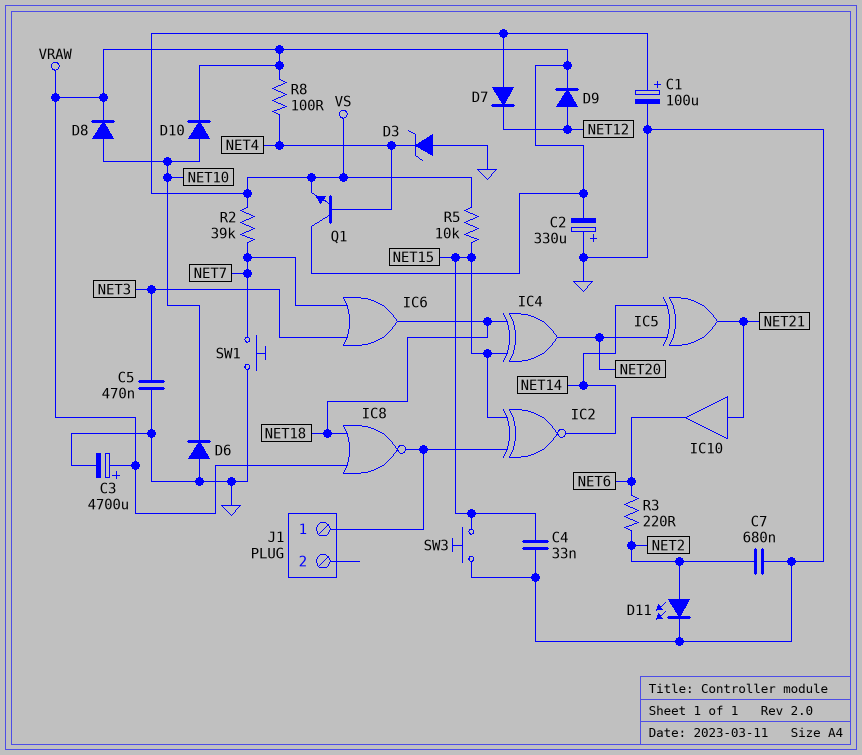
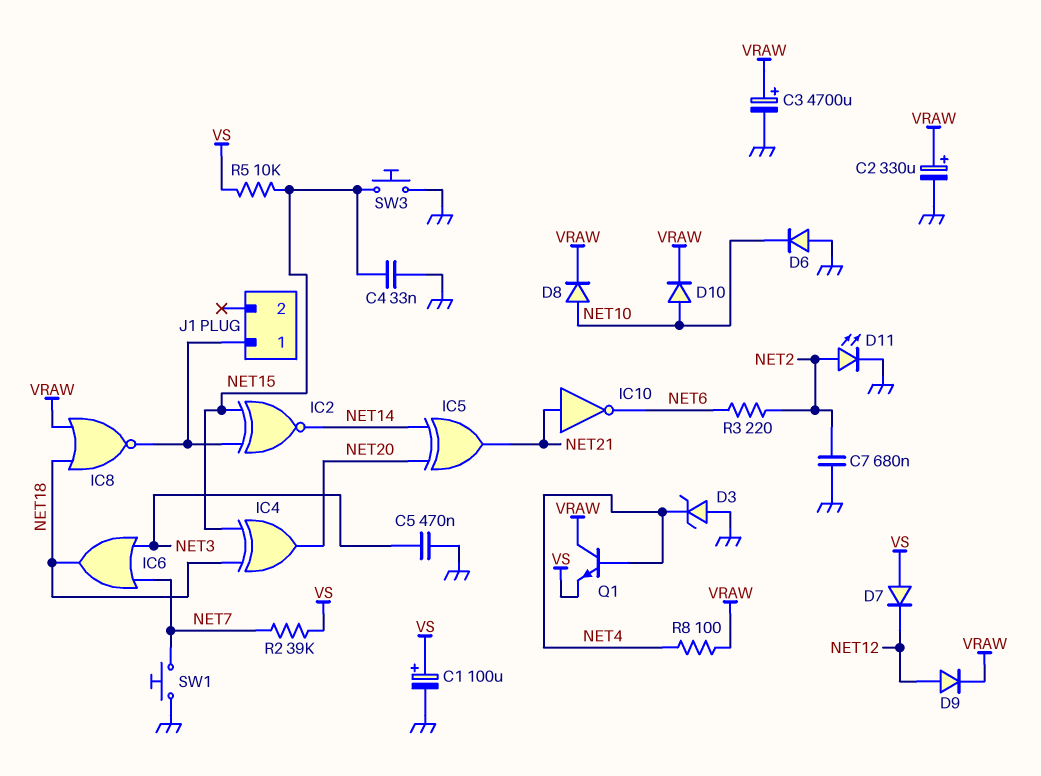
C2: 330uF (plus GND, minus VRAW) -> 330uF (plus VRAW, minus GND)
IC10: buffer (in NET21, out NET6) -> NOT (in NET21, out NET6)

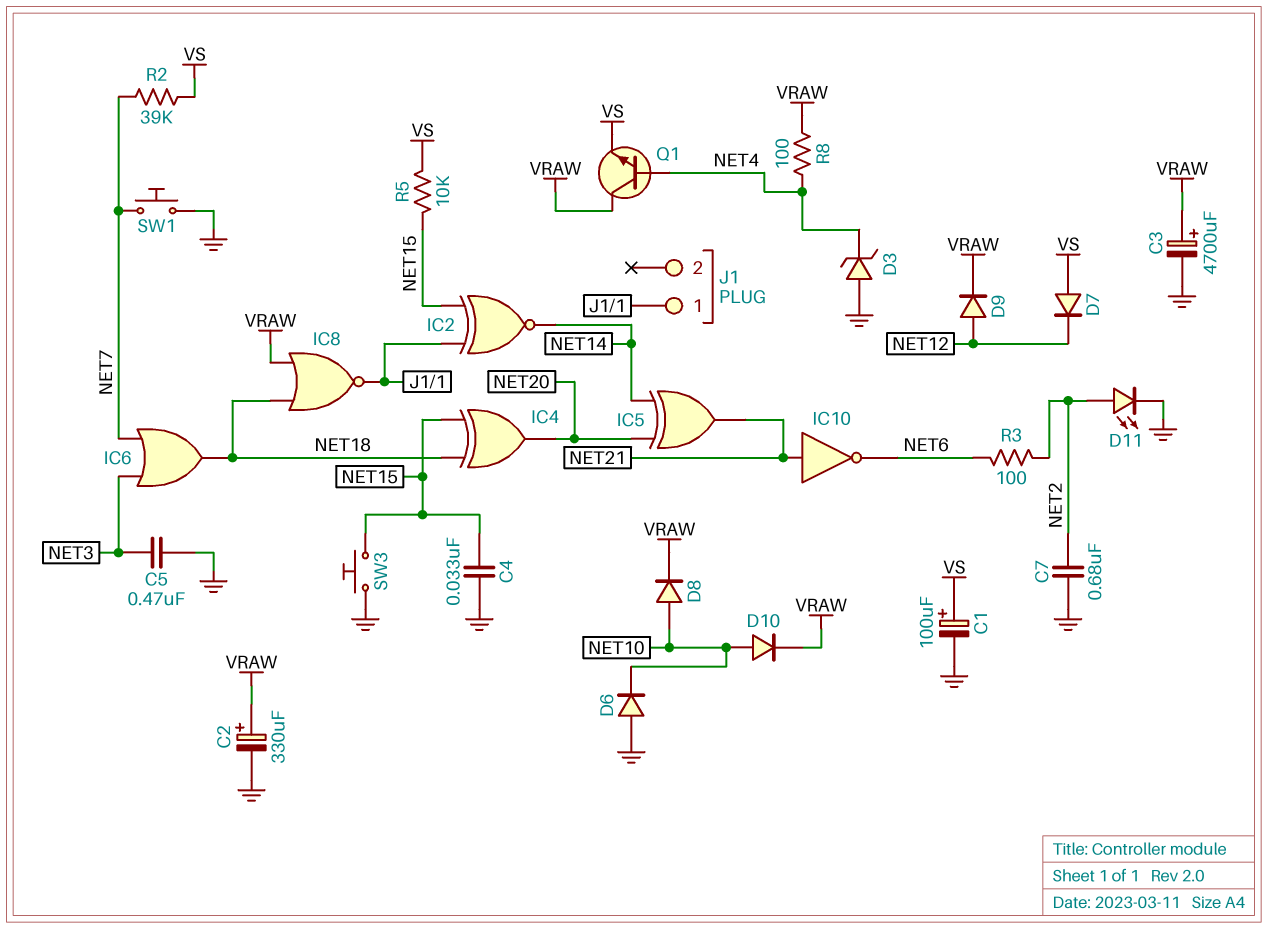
R3: 220 (NET2, NET6) -> 100 (NET2, NET6)

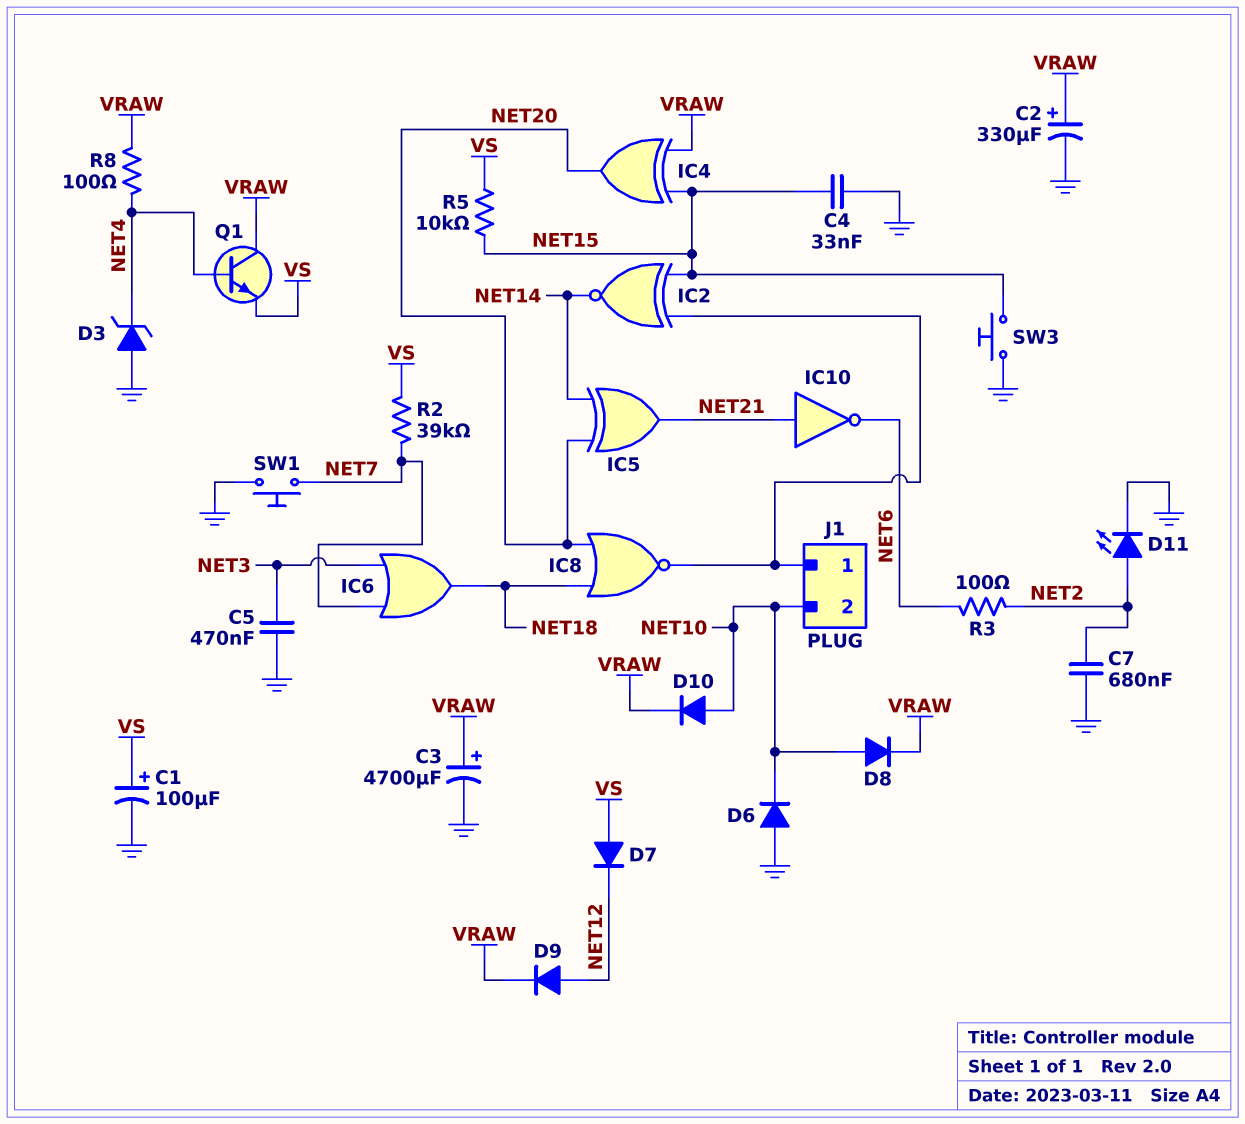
IC4: XOR (in NET15, in NET18, out NET20) -> XOR (in NET15, in VRAW, out NET20)
IC8: NOR (in NET18, in VRAW, out J1/1) -> NOR (in NET18, in NET20, out J1/1)
J1 pin 2: none -> NET10

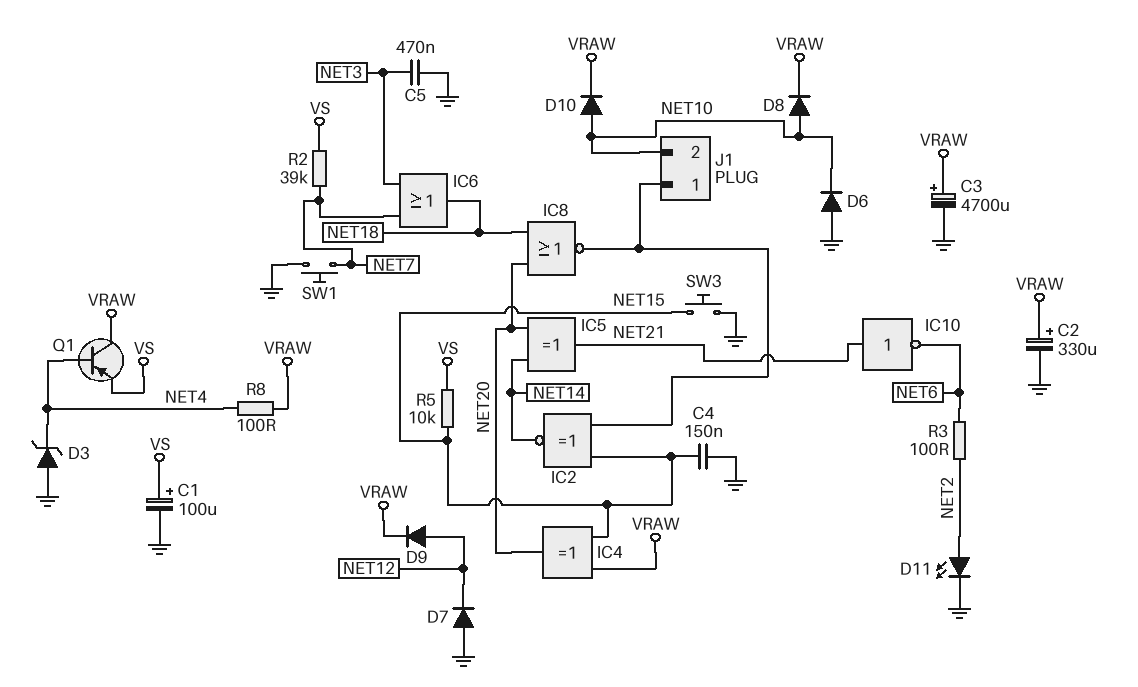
C4: 33nF (GND, NET15) -> 150nF (GND, NET15)
C7: 680nF (GND, NET2) -> none
D7: diode (A VS, K NET12) -> diode (A GND, K NET12)
Q1: NPN (B NET4, C VRAW, E VS) -> PNP (B NET4, C VRAW, E VS)

